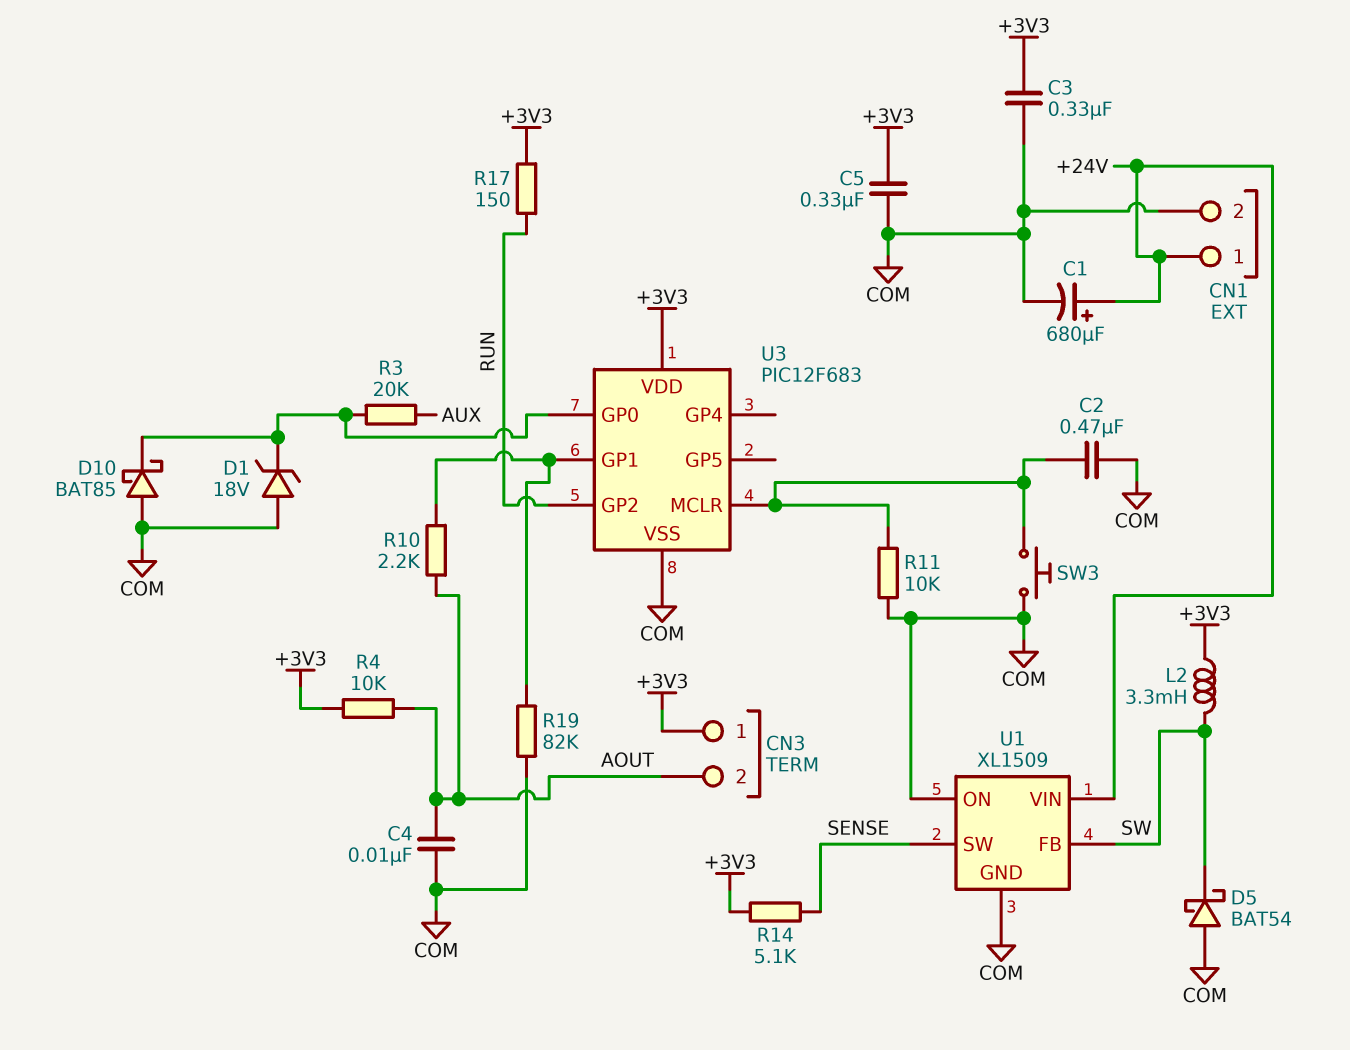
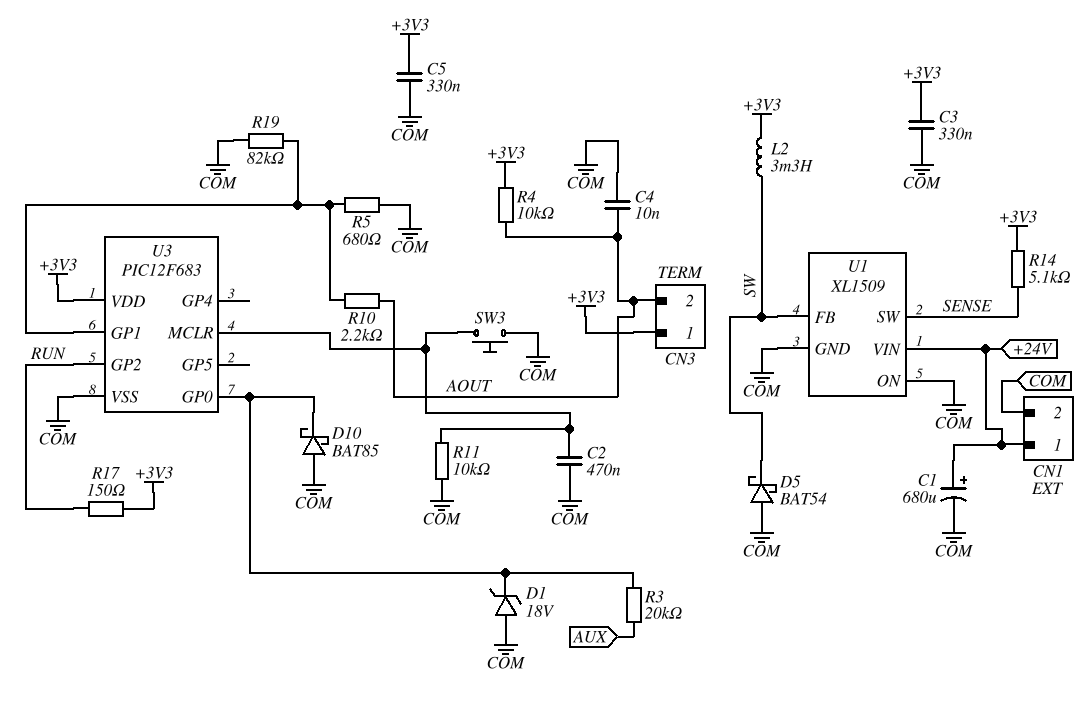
R5: none -> 680 (COM, U3/GP1)

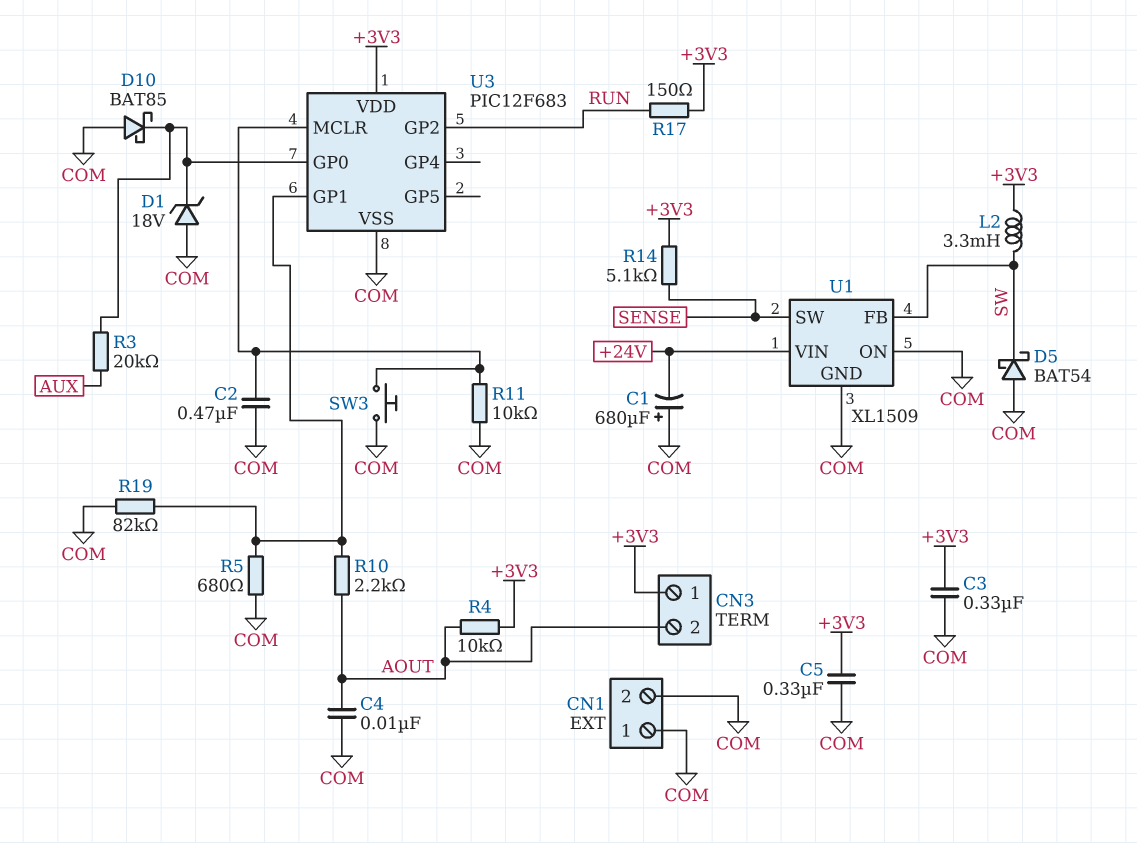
C1: 680uF (plus +24V, minus COM) -> 680uF (plus COM, minus +24V)
CN1 pin 1: +24V -> COM

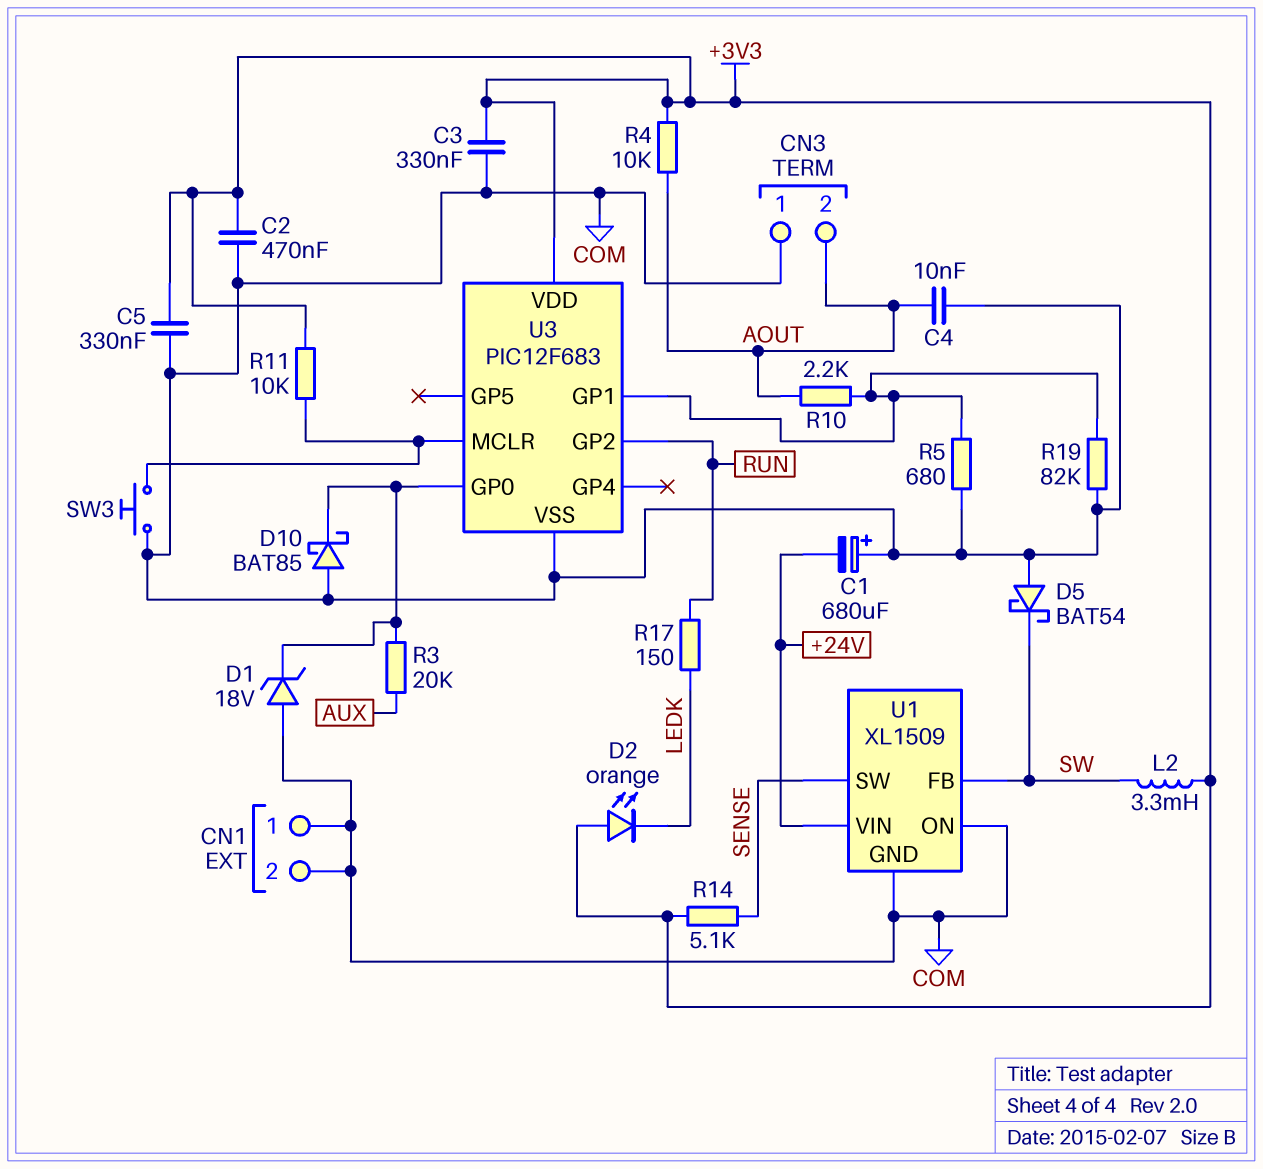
C2: 470nF (COM, U3/MCLR) -> 470nF (+3V3, COM)
CN3 pin 1: +3V3 -> COM
D2: none -> LED orange (A +3V3, K LEDK)
R11: 10k (COM, U3/MCLR) -> 10k (+3V3, U3/MCLR)
R17: 150 (+3V3, RUN) -> 150 (LEDK, RUN)

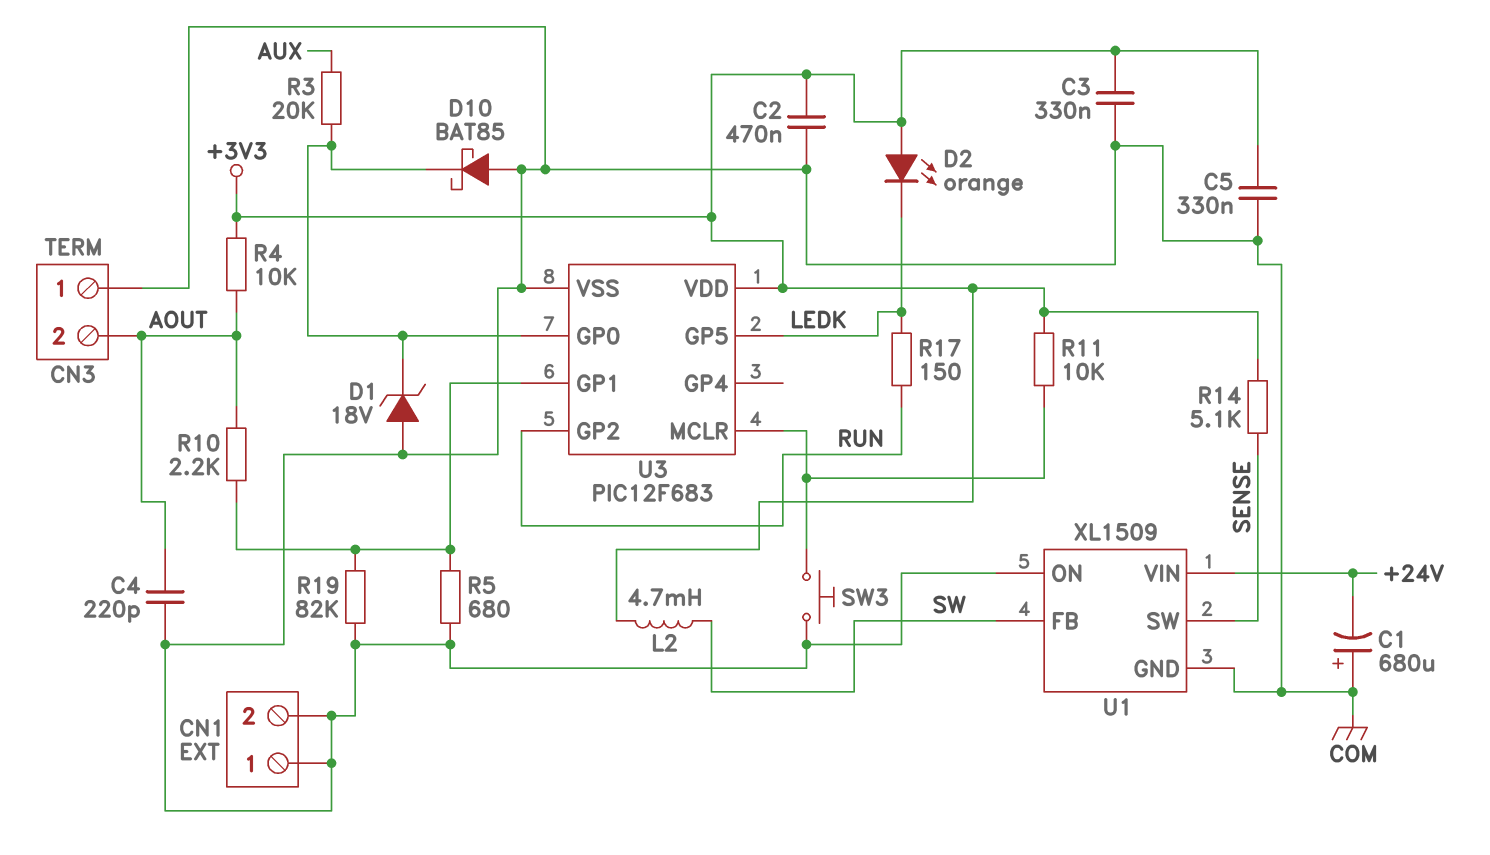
C4: 10nF (AOUT, COM) -> 220pF (AOUT, COM)
D5: schottky BAT54 (A COM, K SW) -> none
L2: 3.3mH (+3V3, SW) -> 4.7mH (+3V3, SW)
U3 pin GP5: none -> LEDK

